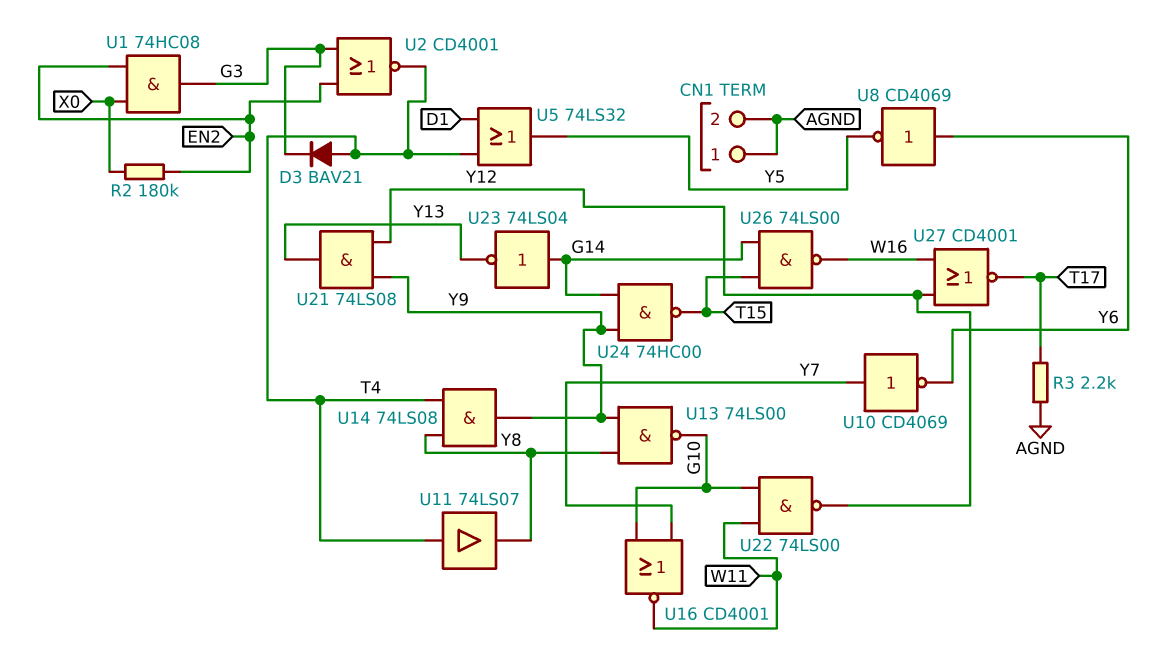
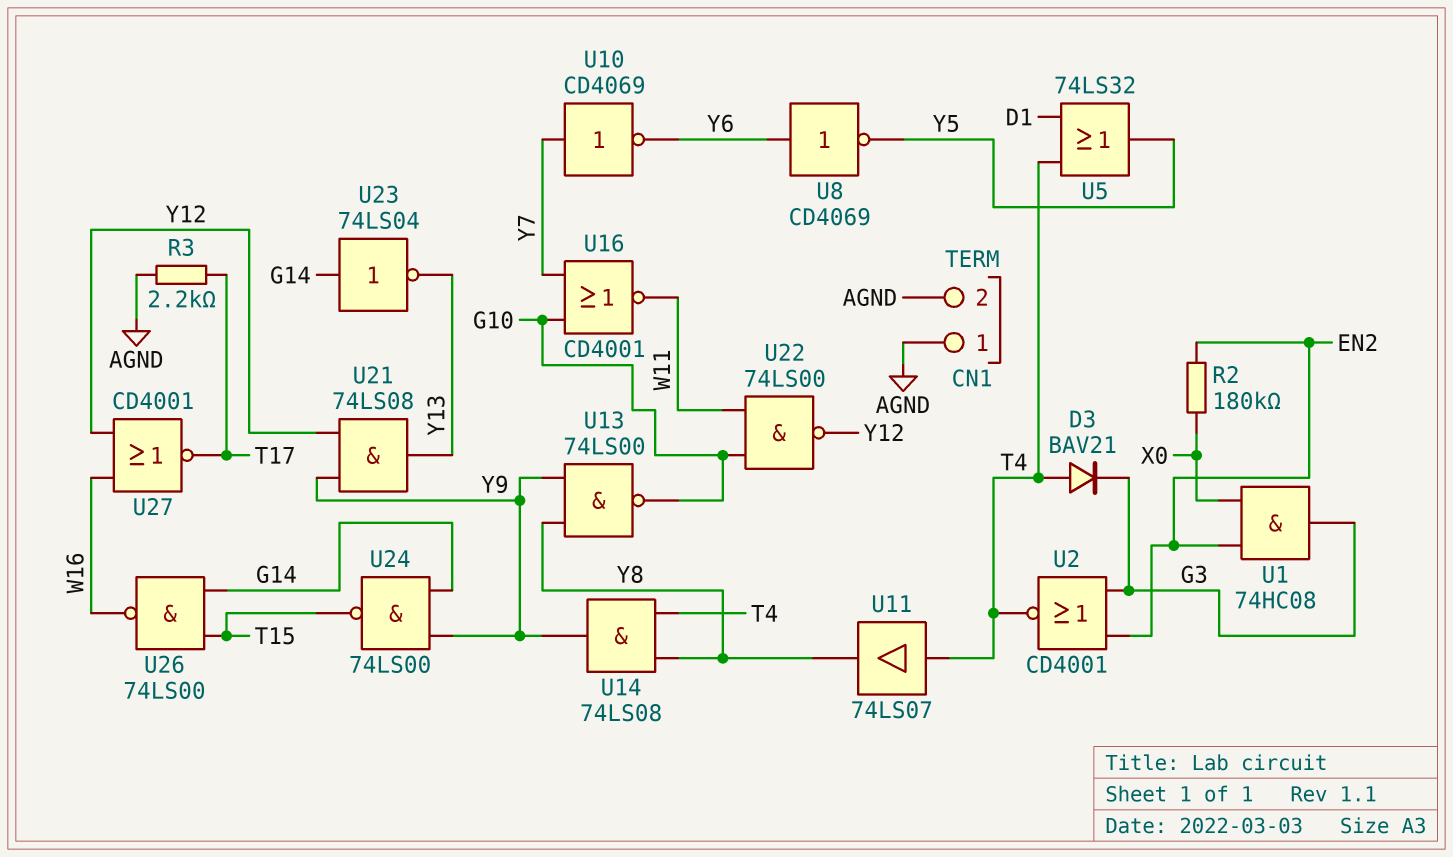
U24: NAND 74HC00 (in G14, in Y9, out T15) -> NAND 74LS00 (in G14, in Y9, out T15)

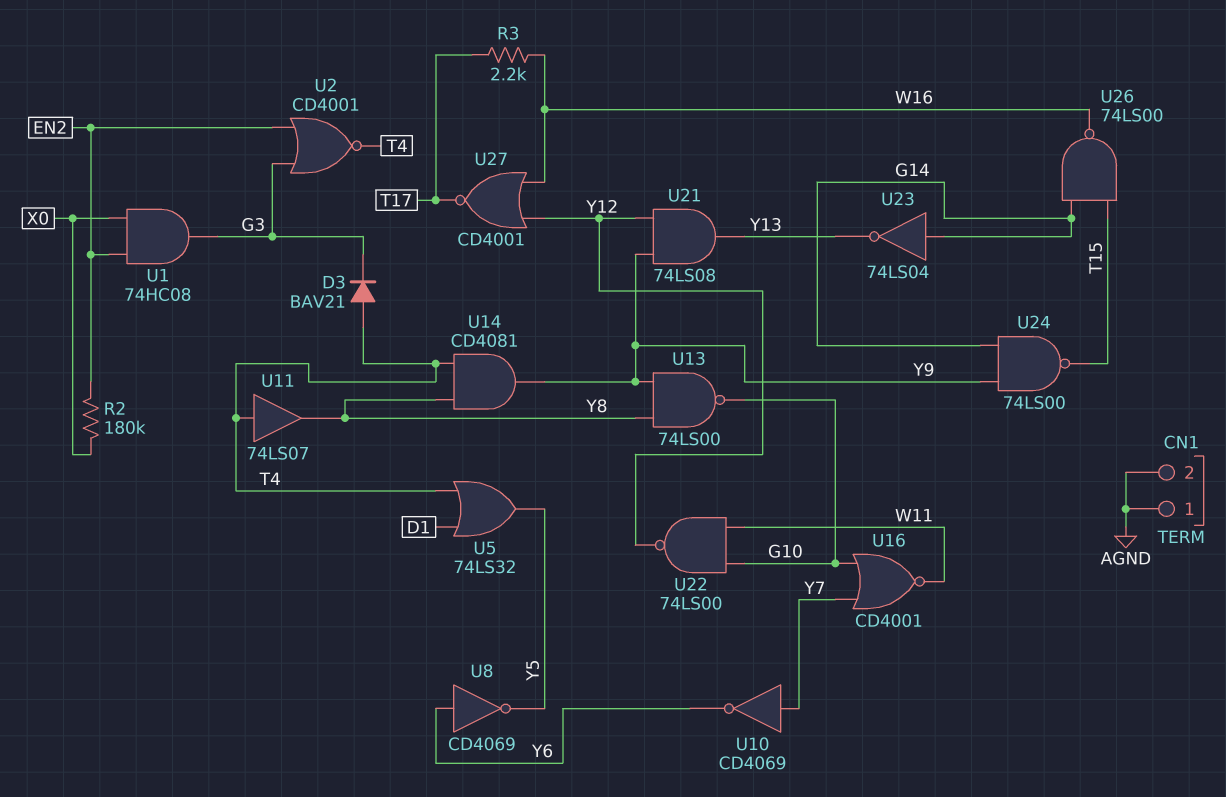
R3: 2.2k (AGND, T17) -> 2.2k (T17, W16)
U14: AND 74LS08 (in T4, in Y8, out Y9) -> AND CD4081 (in T4, in Y8, out Y9)

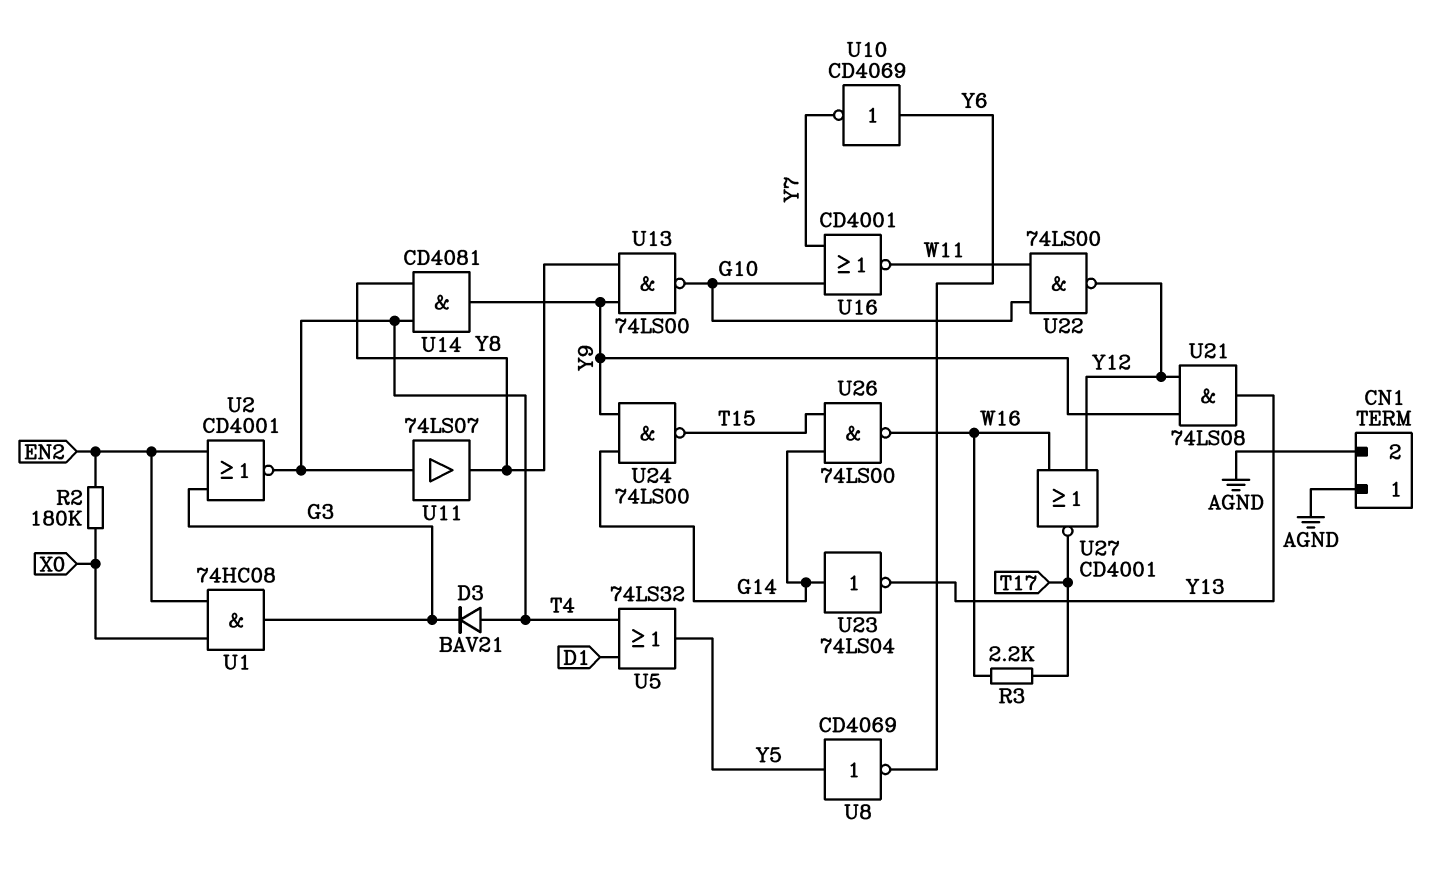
U8: NOT CD4069 (in Y6, out Y5) -> NOT CD4069 (in Y5, out Y6)
U10: NOT CD4069 (in Y7, out Y6) -> NOT CD4069 (in Y6, out Y7)

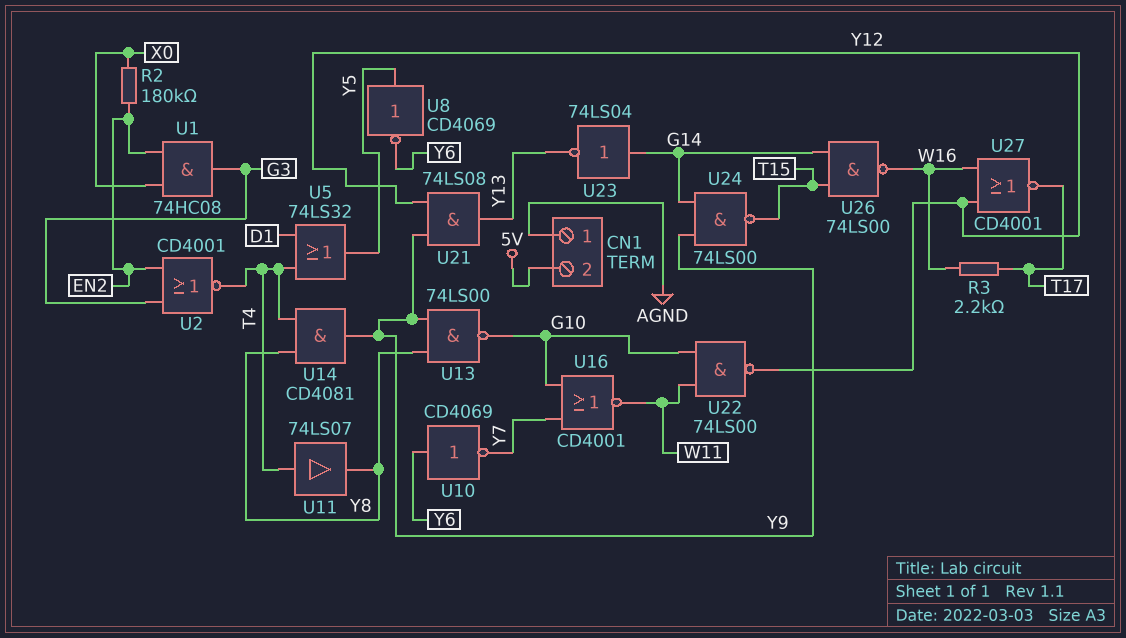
CN1 pin 2: AGND -> 5V
D3: diode BAV21 (A T4, K G3) -> none

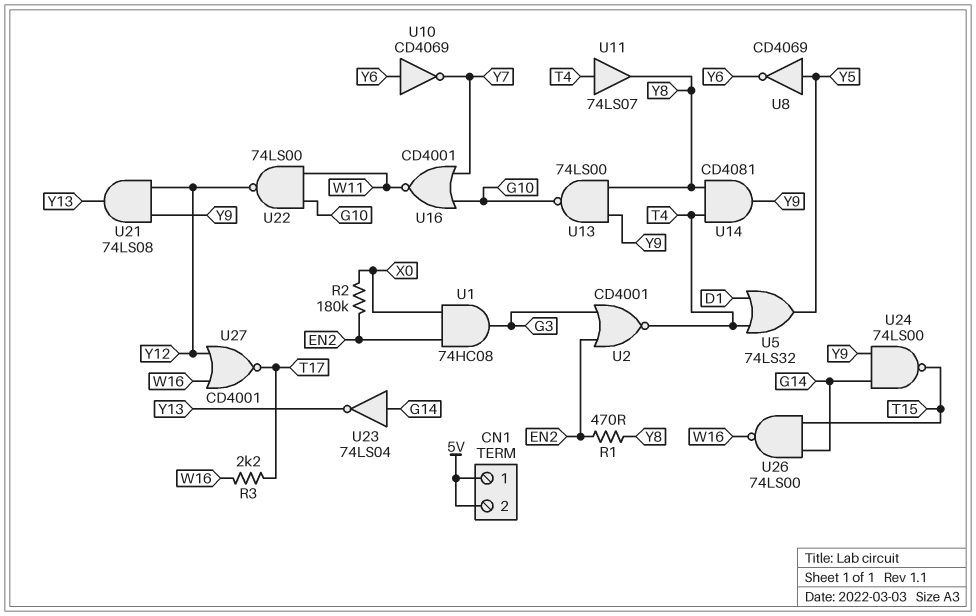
CN1 pin 1: AGND -> 5V
R1: none -> 470 (EN2, Y8)

